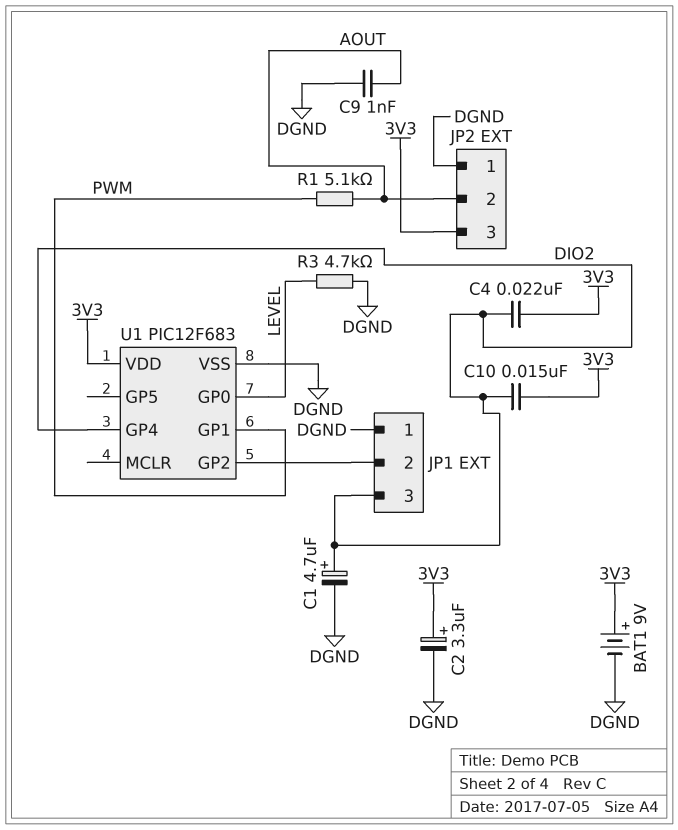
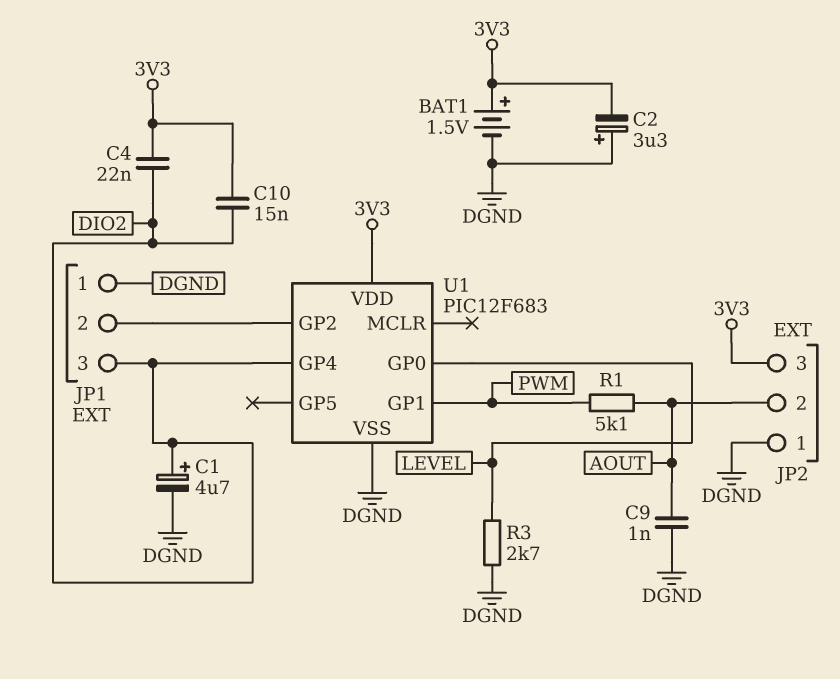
BAT1: 9V (plus 3V3, minus DGND) -> 1.5V (plus 3V3, minus DGND)
C2: 3.3uF (plus 3V3, minus DGND) -> 3.3uF (plus DGND, minus 3V3)
R3: 4.7k (DGND, LEVEL) -> 2.7k (DGND, LEVEL)

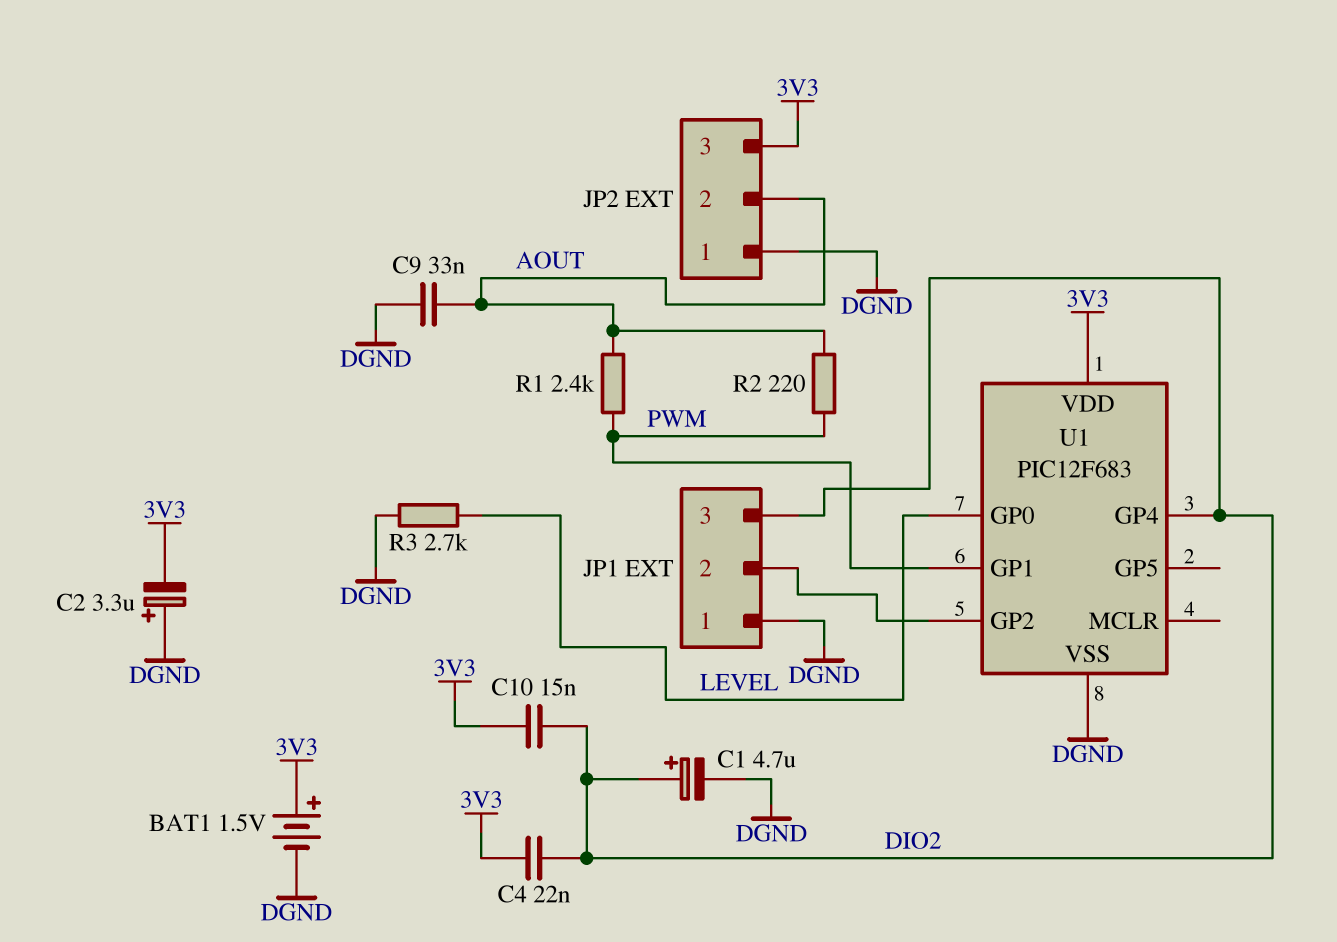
C9: 1nF (AOUT, DGND) -> 33nF (AOUT, DGND)
R1: 5.1k (AOUT, PWM) -> 2.4k (AOUT, PWM)
R2: none -> 220 (AOUT, PWM)

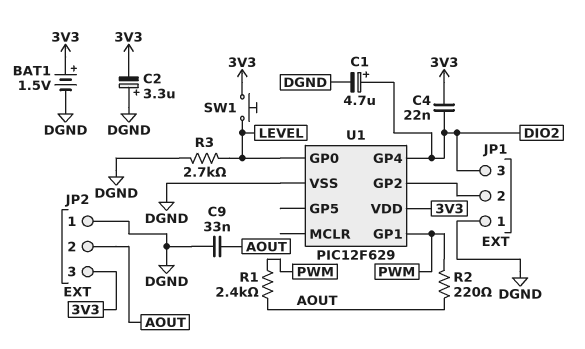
C10: 15nF (3V3, DIO2) -> none
SW1: none -> button (3V3, LEVEL)
U1: PIC12F683 -> PIC12F629

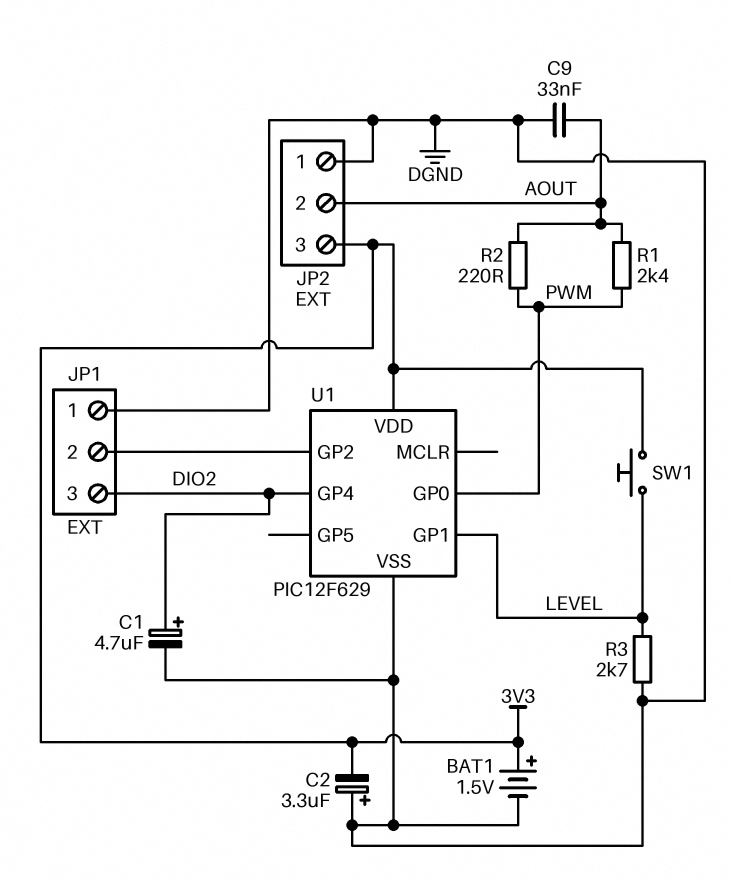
C4: 22nF (3V3, DIO2) -> none
U1 pin GP0: LEVEL -> PWM
U1 pin GP1: PWM -> LEVEL

